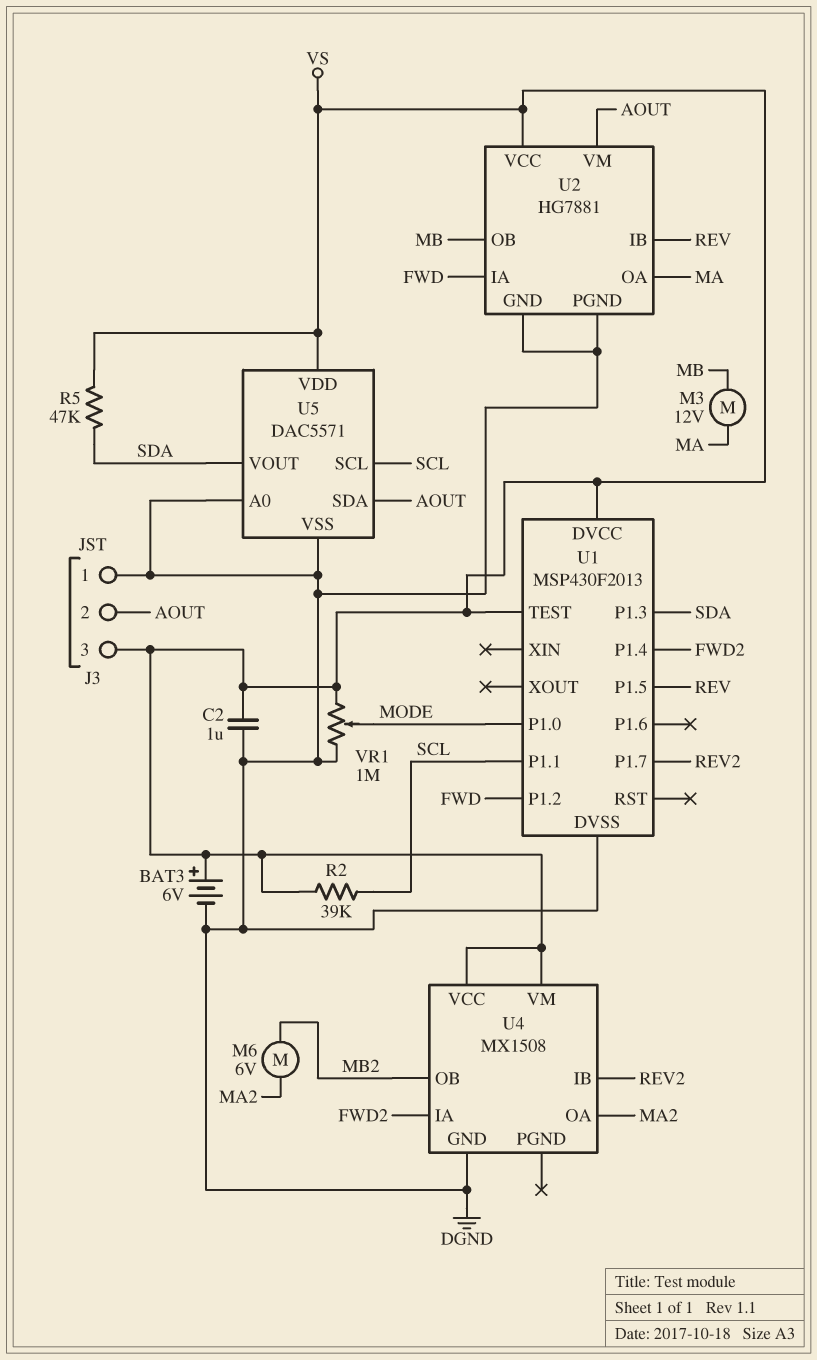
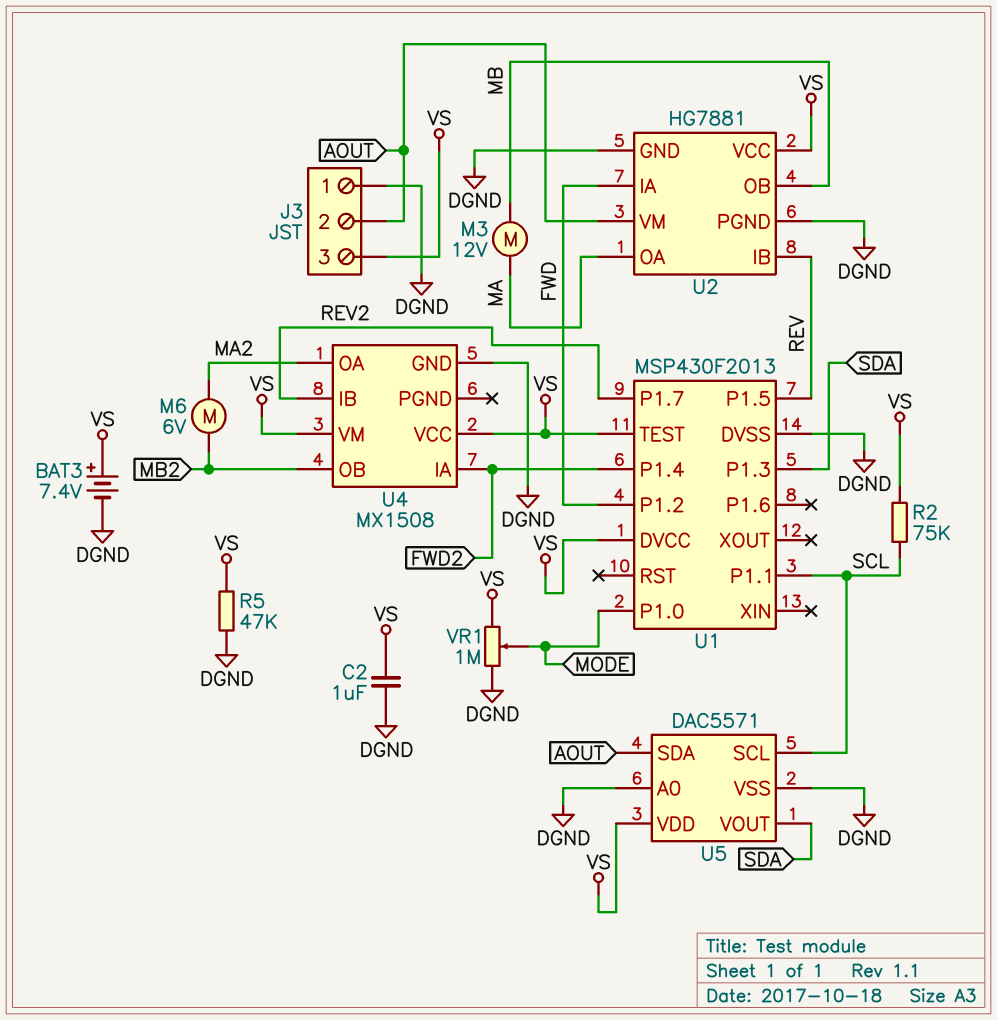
BAT3: 6V (plus VS, minus DGND) -> 7.4V (plus VS, minus DGND)
R2: 39k (SCL, VS) -> 75k (SCL, VS)
R5: 47k (SDA, VS) -> 47k (DGND, VS)

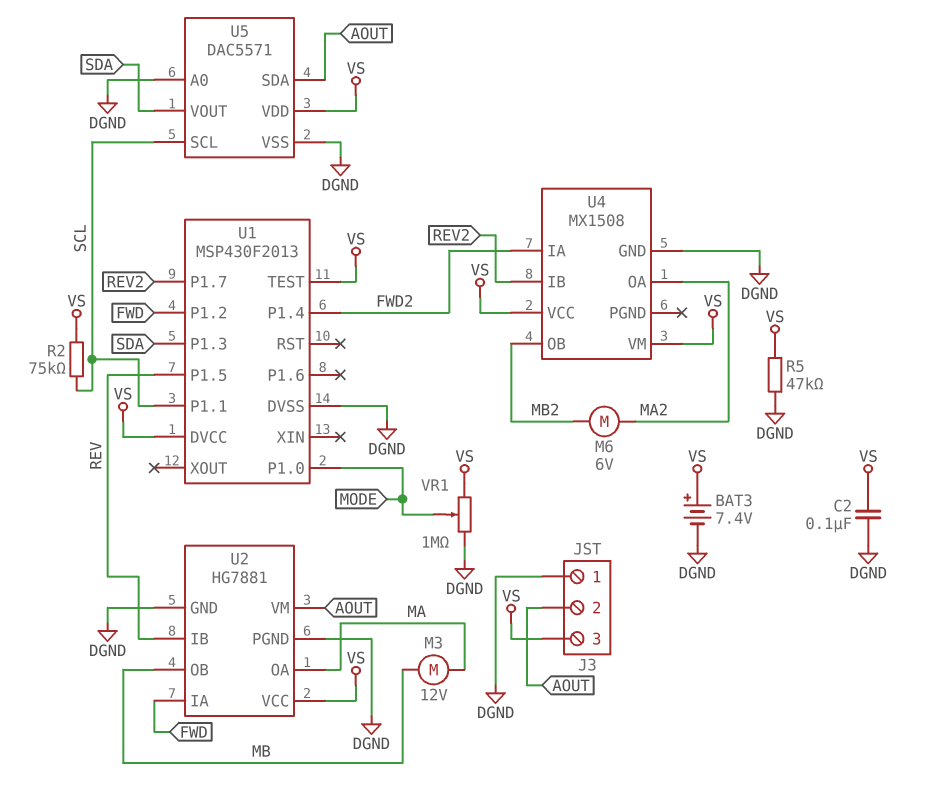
C2: 1uF (DGND, VS) -> 100nF (DGND, VS)

